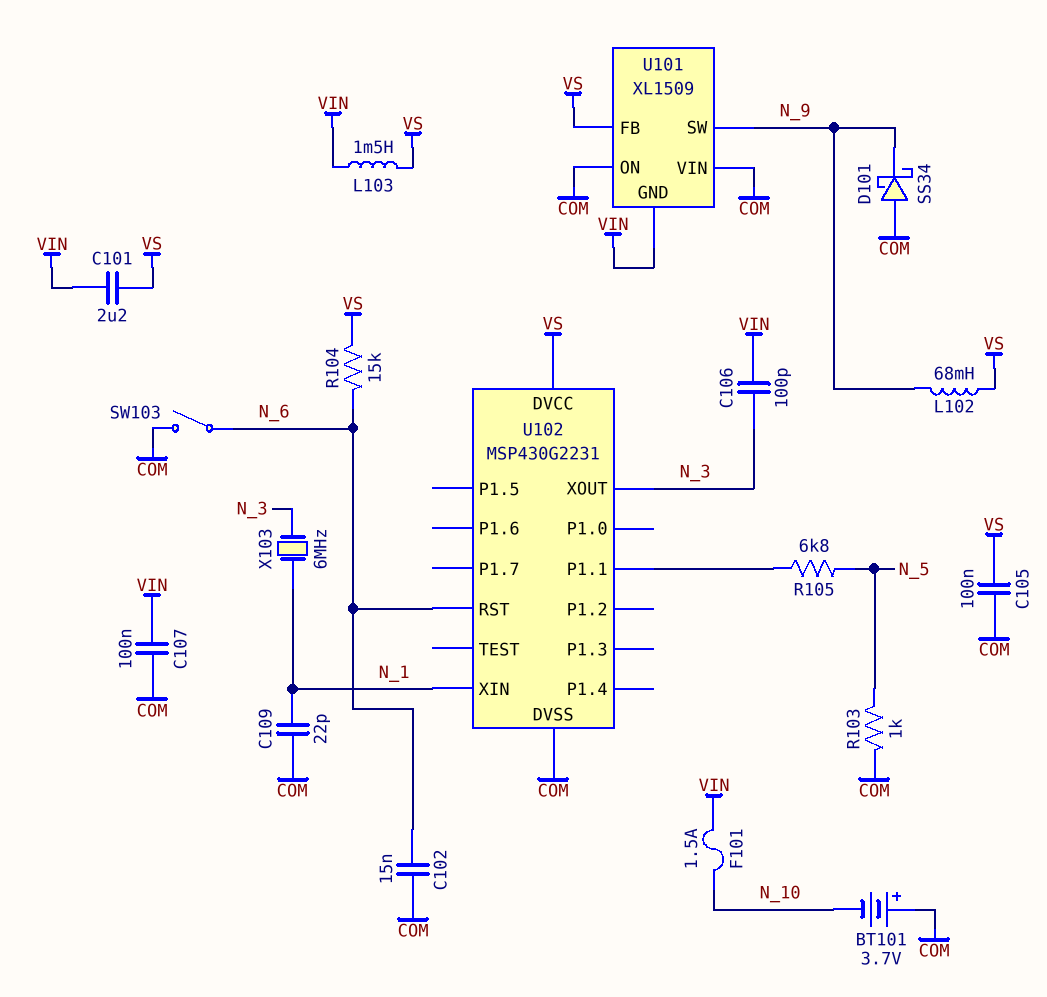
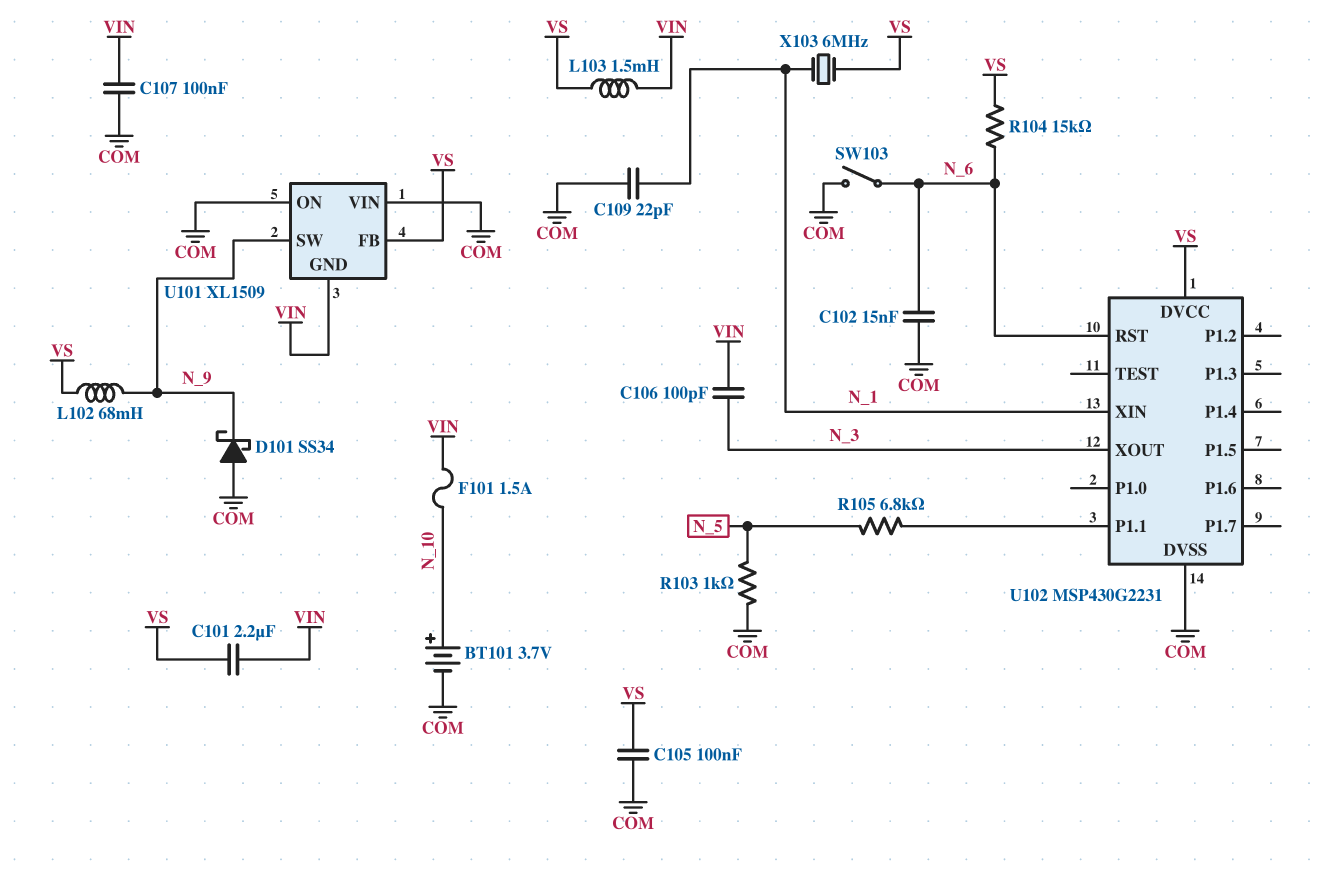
BT101: 3.7V (plus COM, minus N_10) -> 3.7V (plus N_10, minus COM)
X103: 6MHz (N_1, N_3) -> 6MHz (N_1, VS)

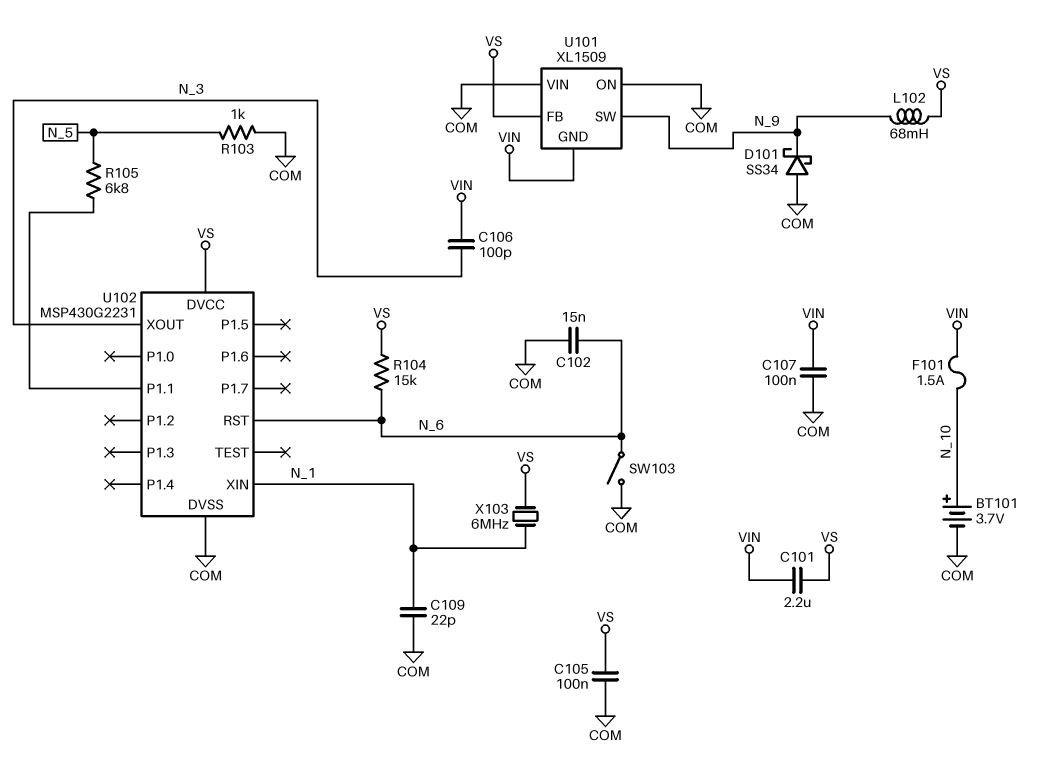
L103: 1.5mH (VIN, VS) -> none

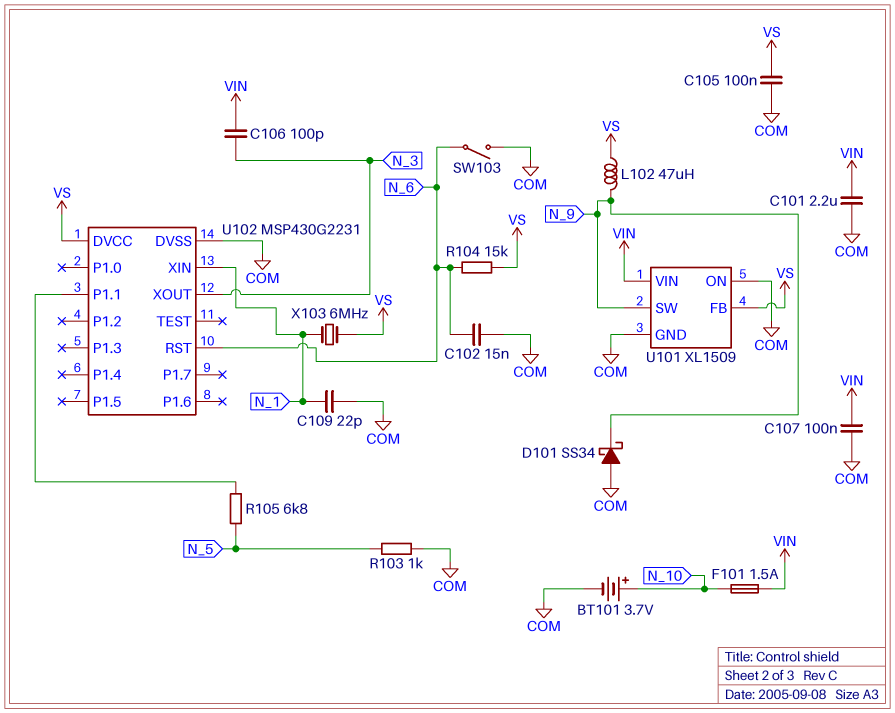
C101: 2.2uF (VIN, VS) -> 2.2uF (COM, VIN)
L102: 68mH (N_9, VS) -> 47uH (N_9, VS)
U101 pin GND: VIN -> COM
U101 pin VIN: COM -> VIN

